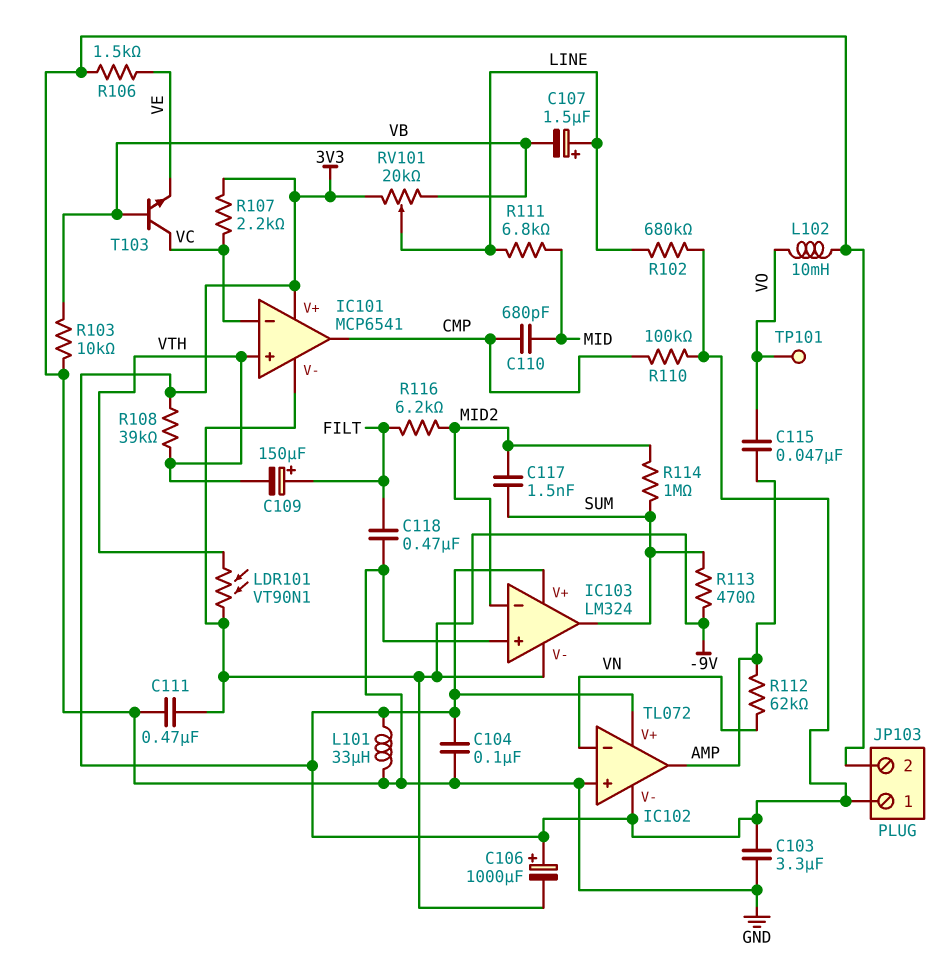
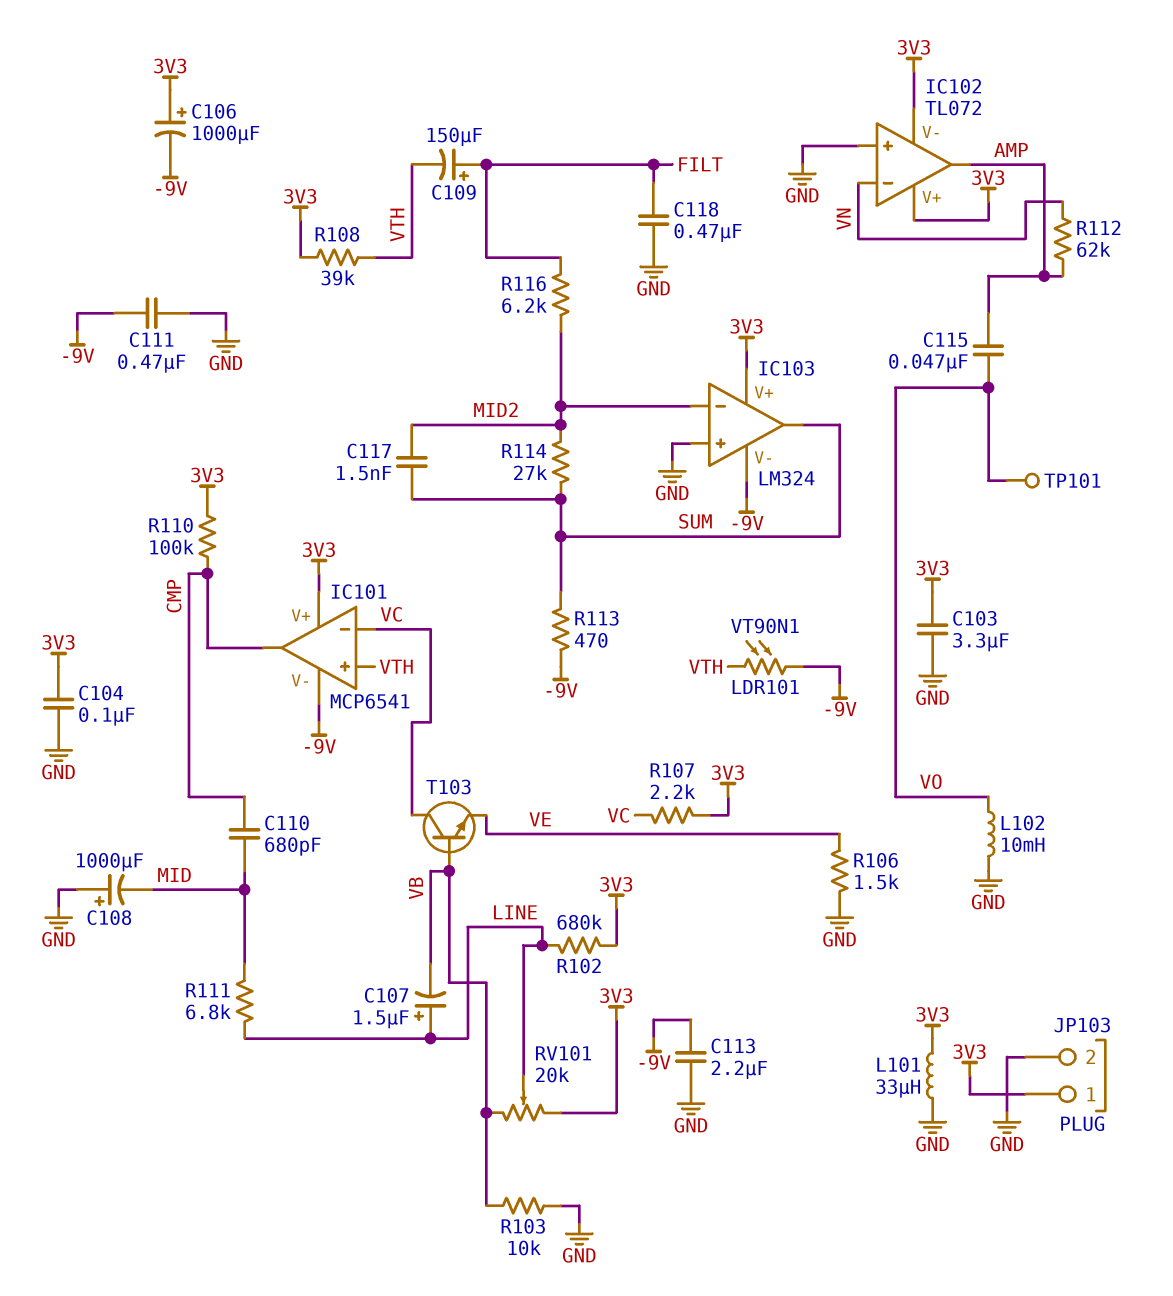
C108: none -> 1000uF (plus GND, minus MID)
C113: none -> 2.2uF (-9V, GND)
R114: 1M (MID2, SUM) -> 27k (MID2, SUM)

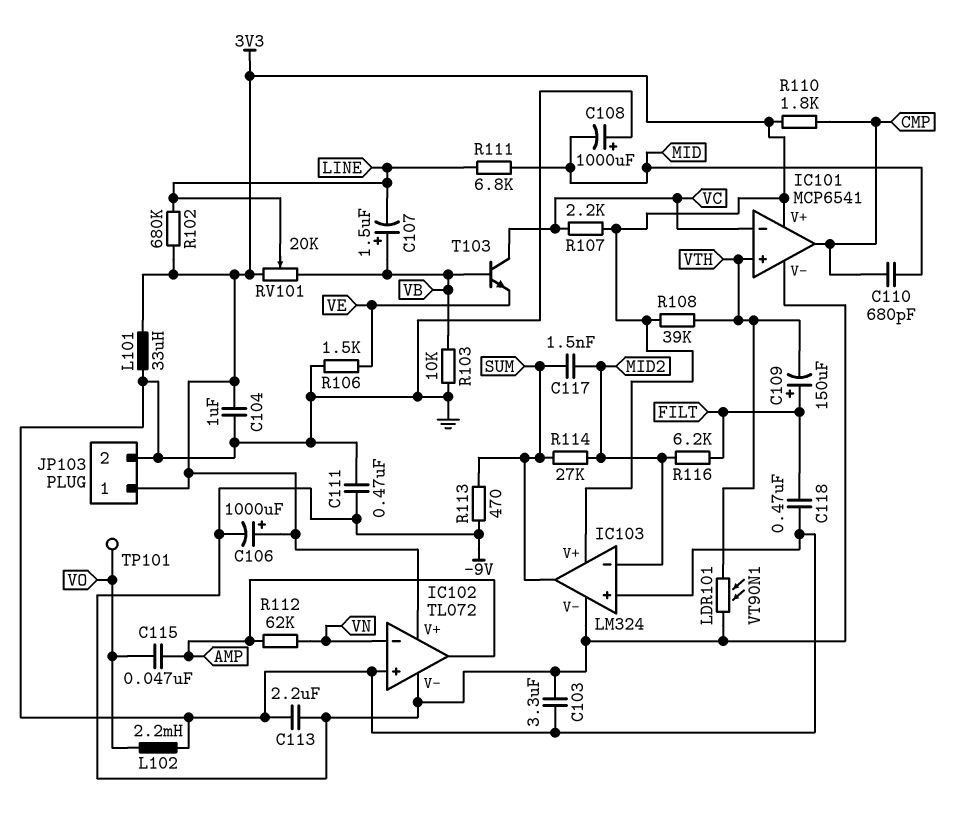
C103: 3.3uF (3V3, GND) -> 3.3uF (-9V, GND)
C104: 100nF (3V3, GND) -> 1uF (3V3, GND)
C107: 1.5uF (plus LINE, minus VB) -> 1.5uF (plus VB, minus LINE)
IC102 pin V-: 3V3 -> -9V
L102: 10mH (GND, VO) -> 2.2mH (GND, VO)
R110: 100k (3V3, CMP) -> 1.8k (3V3, CMP)

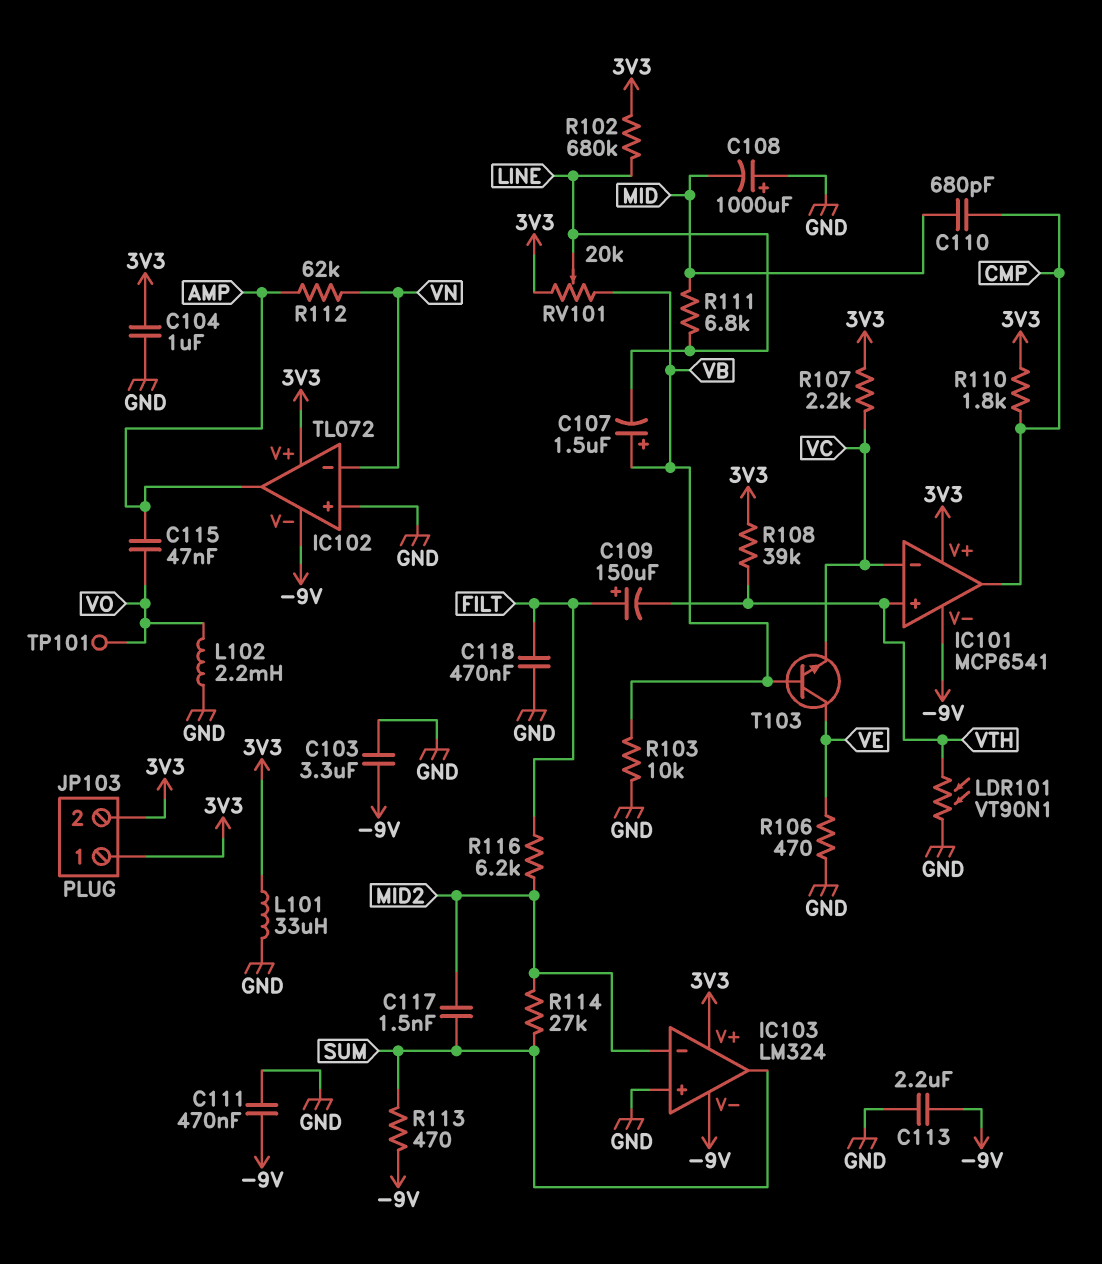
C106: 1000uF (plus 3V3, minus -9V) -> none
JP103 pin 2: GND -> 3V3
LDR101: VT90N1 (-9V, VTH) -> VT90N1 (GND, VTH)
R106: 1.5k (GND, VE) -> 470 (GND, VE)
T103: NPN (B VB, C VC, E VE) -> NPN (B VB, C VE, E VC)

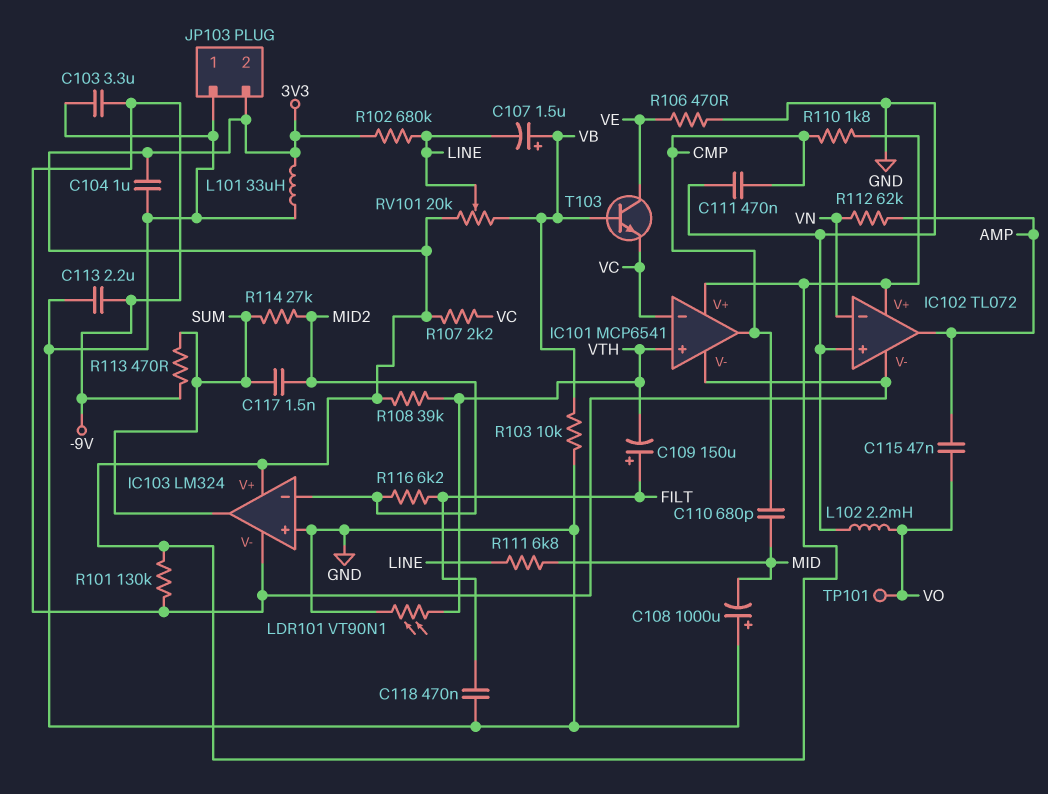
C111: 470nF (-9V, GND) -> 470nF (CMP, GND)
JP103 pin 1: 3V3 -> GND
R101: none -> 130k (-9V, 3V3)

